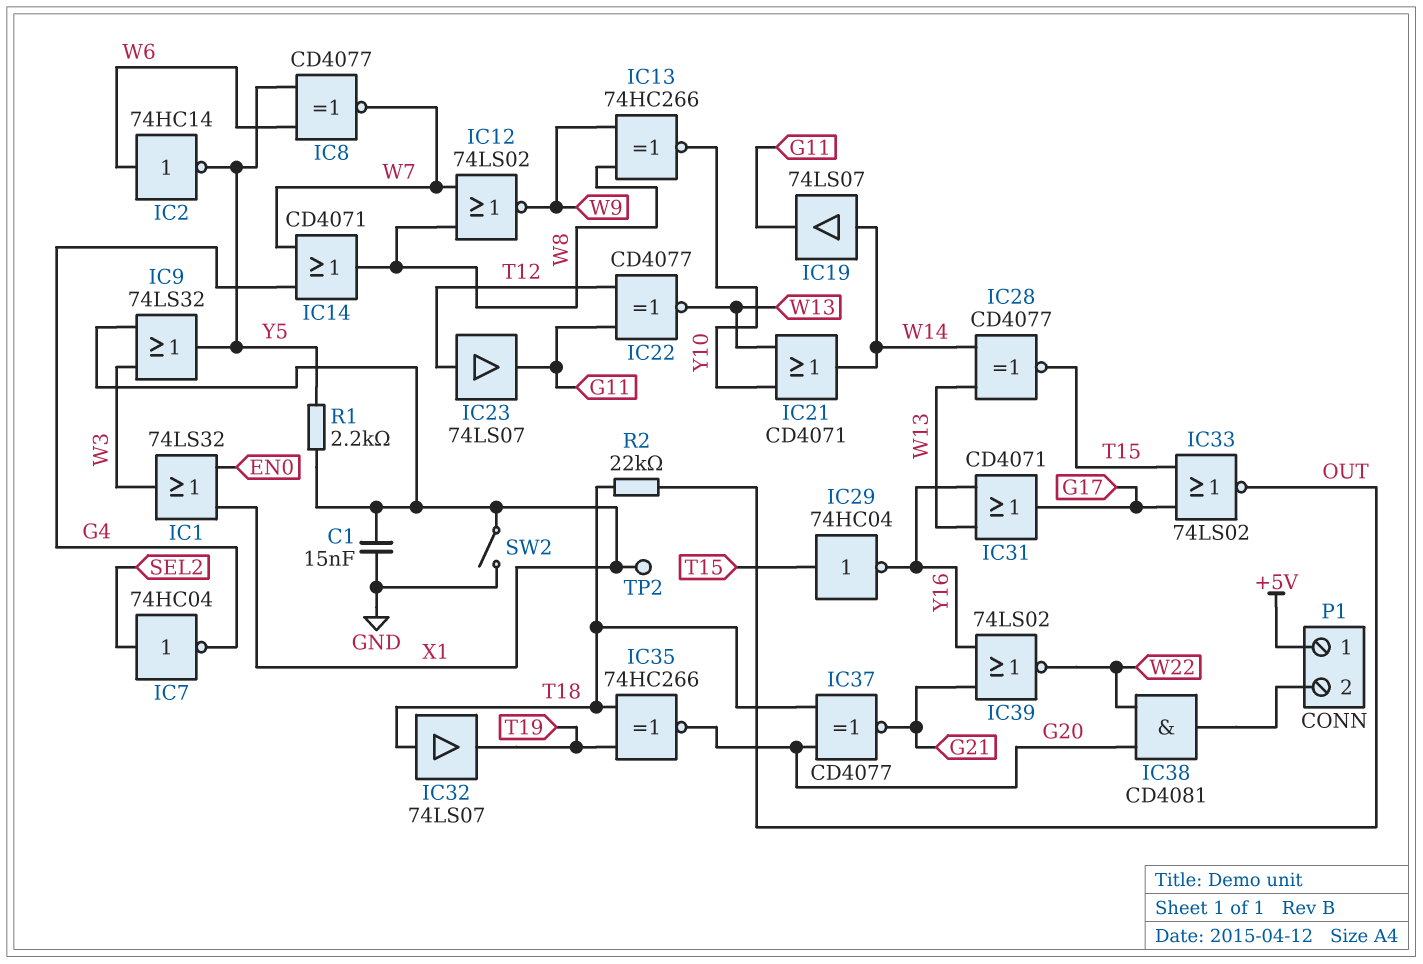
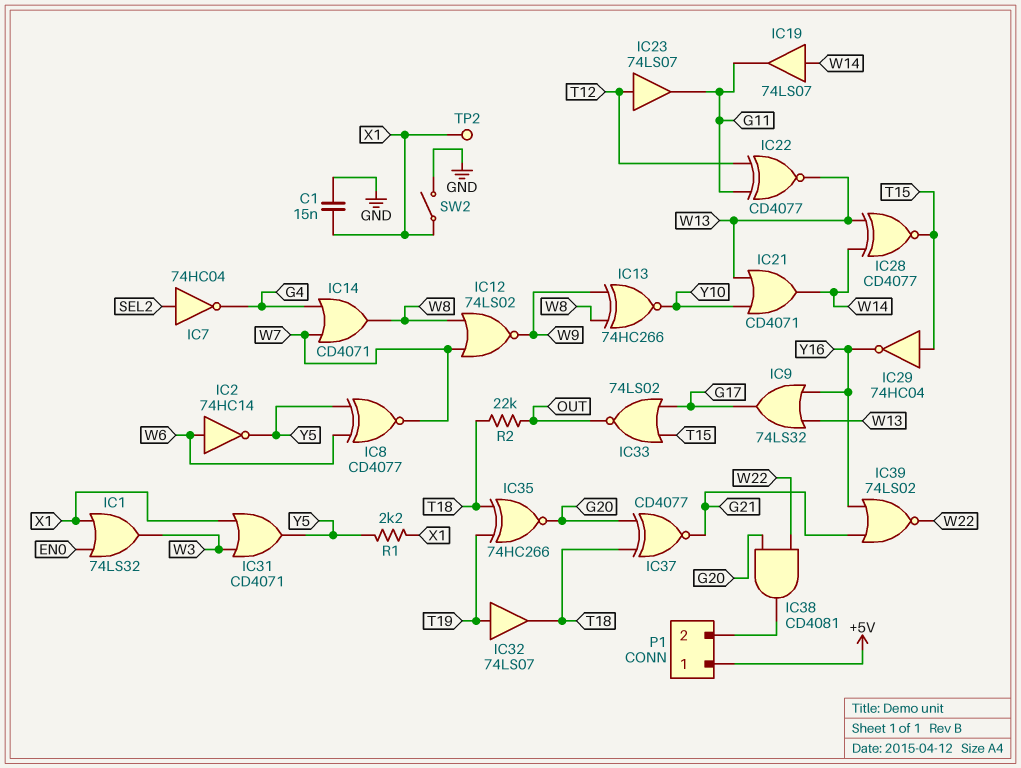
IC9: OR 74LS32 (in W3, in X1, out Y5) -> OR 74LS32 (in W13, in Y16, out G17)
IC31: OR CD4071 (in W13, in Y16, out G17) -> OR CD4071 (in W3, in X1, out Y5)
IC32: buffer 74LS07 (in T18, out T19) -> buffer 74LS07 (in T19, out T18)

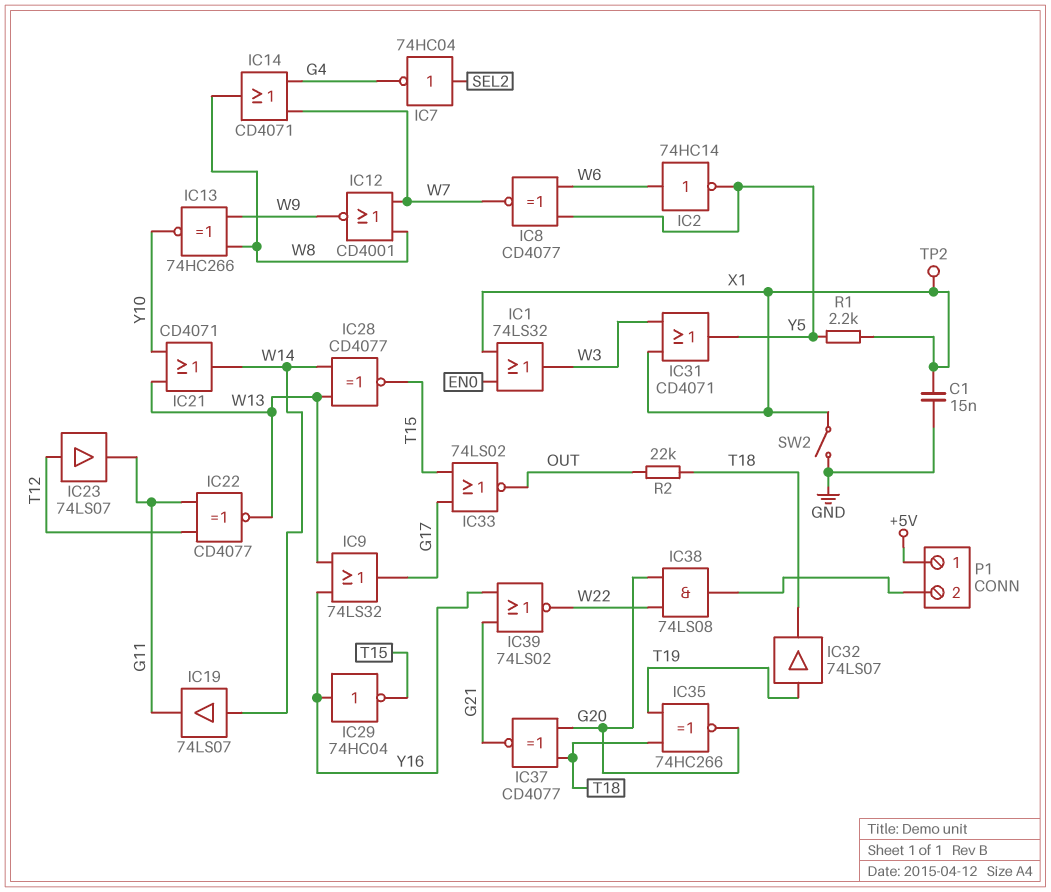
IC12: NOR 74LS02 (in W7, in W8, out W9) -> NOR CD4001 (in W7, in W8, out W9)
IC29: NOT 74HC04 (in T15, out Y16) -> NOT 74HC04 (in Y16, out T15)
IC38: AND CD4081 (in G20, in W22, out P1/2) -> AND 74LS08 (in G20, in W22, out P1/2)

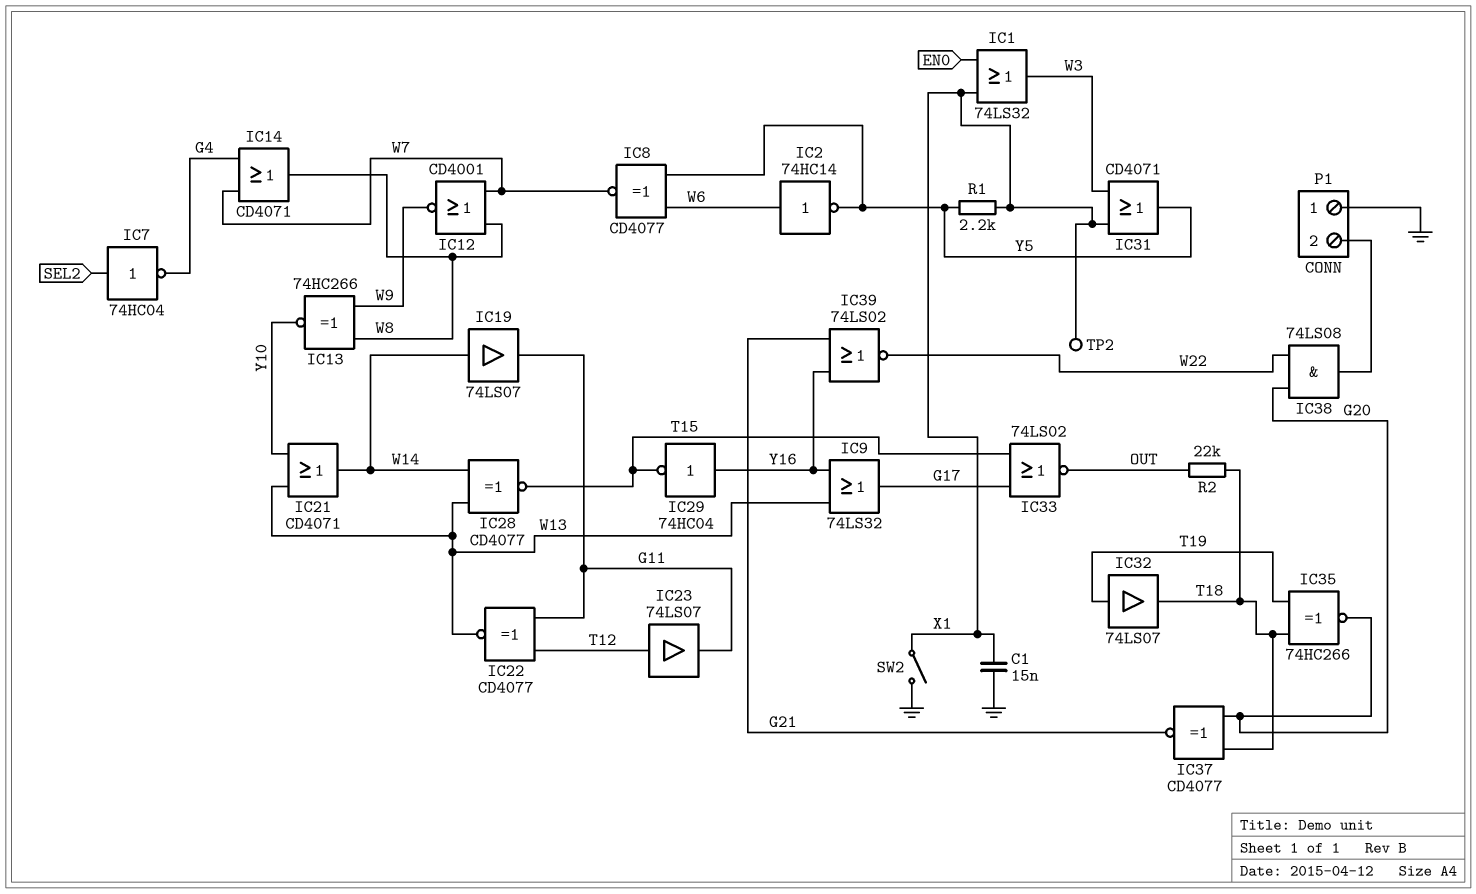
P1 pin 1: +5V -> GND

